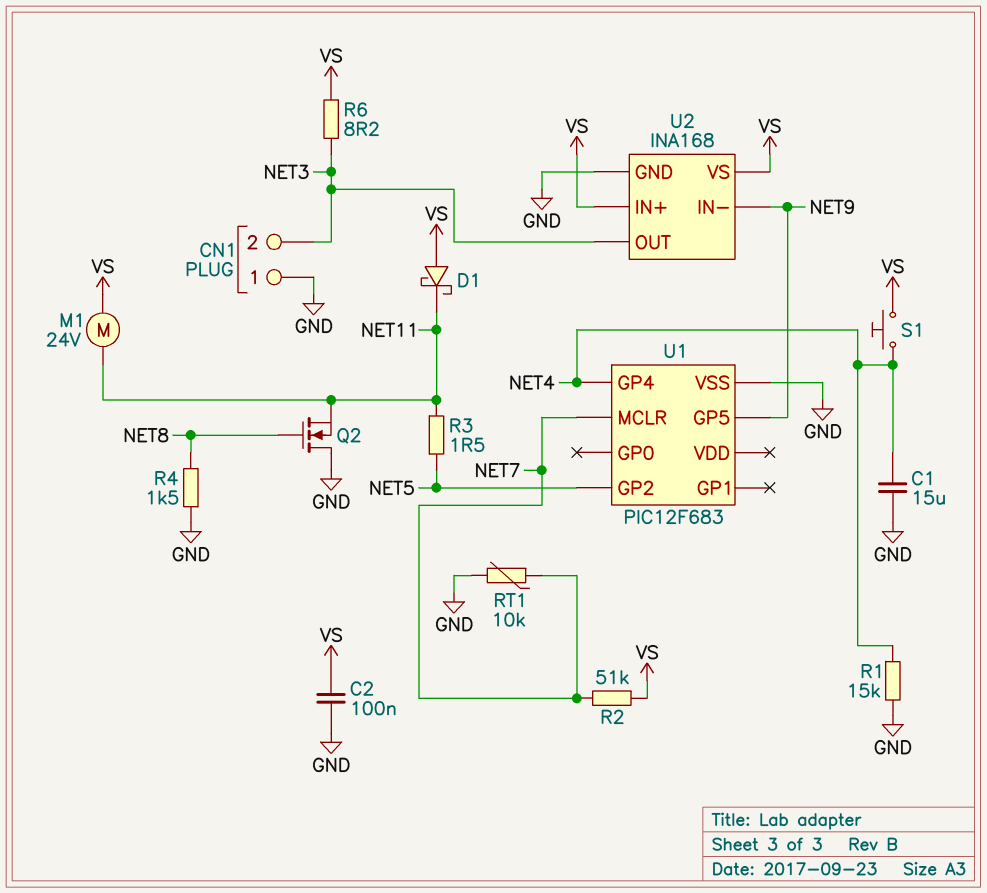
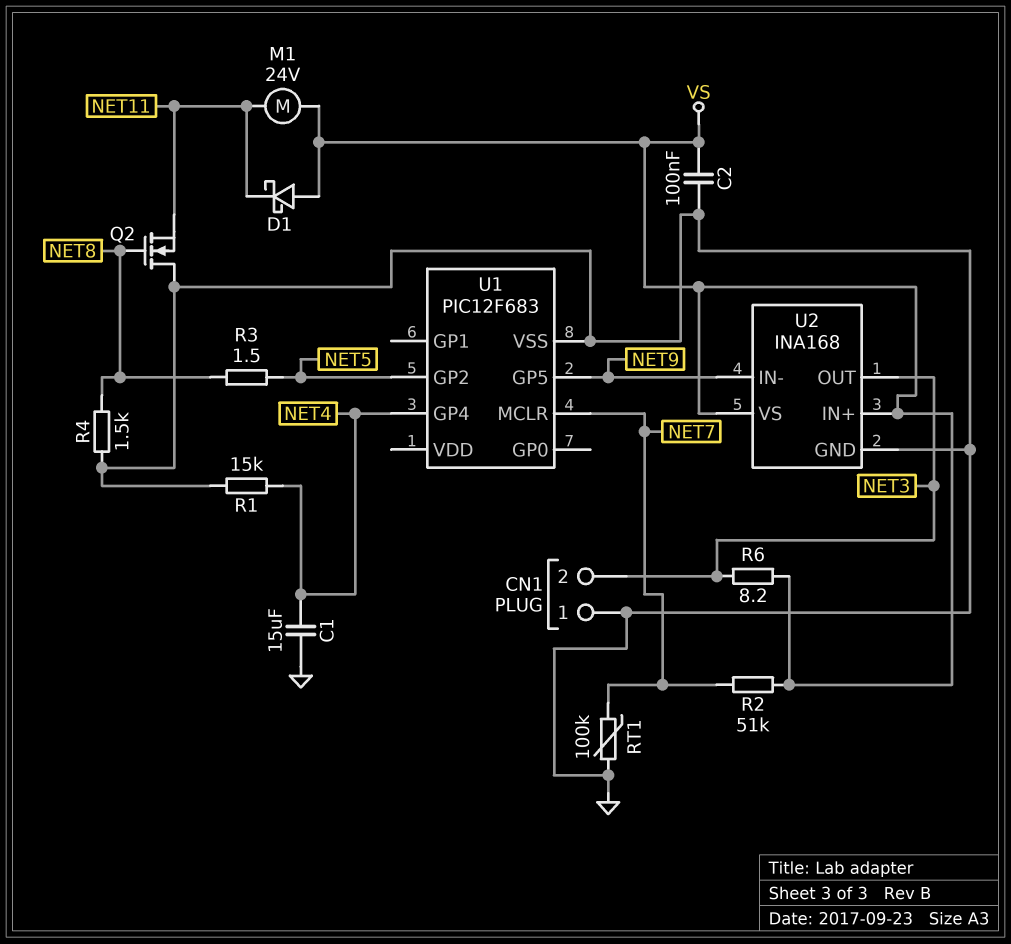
R3: 1.5 (NET5, NET11) -> 1.5 (NET5, NET8)
RT1: 10k (GND, NET7) -> 100k (GND, NET7)
S1: button (NET4, VS) -> none

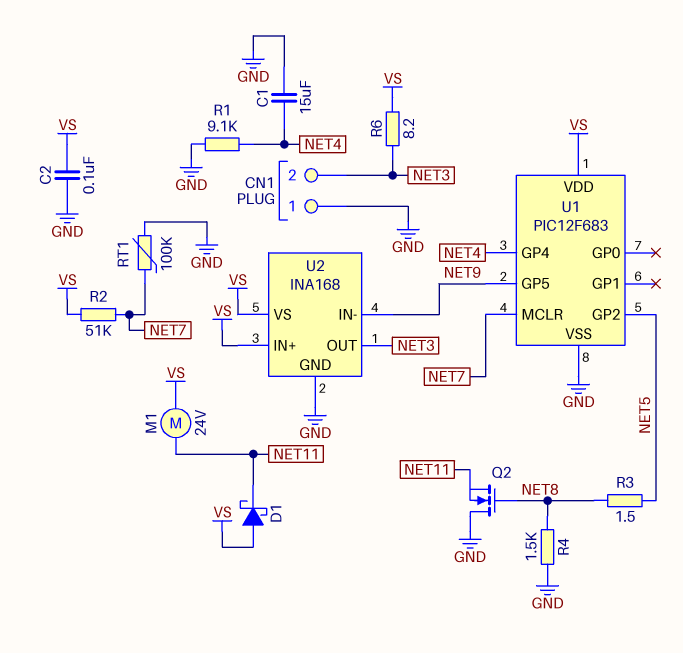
R1: 15k (GND, NET4) -> 9.1k (GND, NET4)
U1 pin VDD: none -> VS

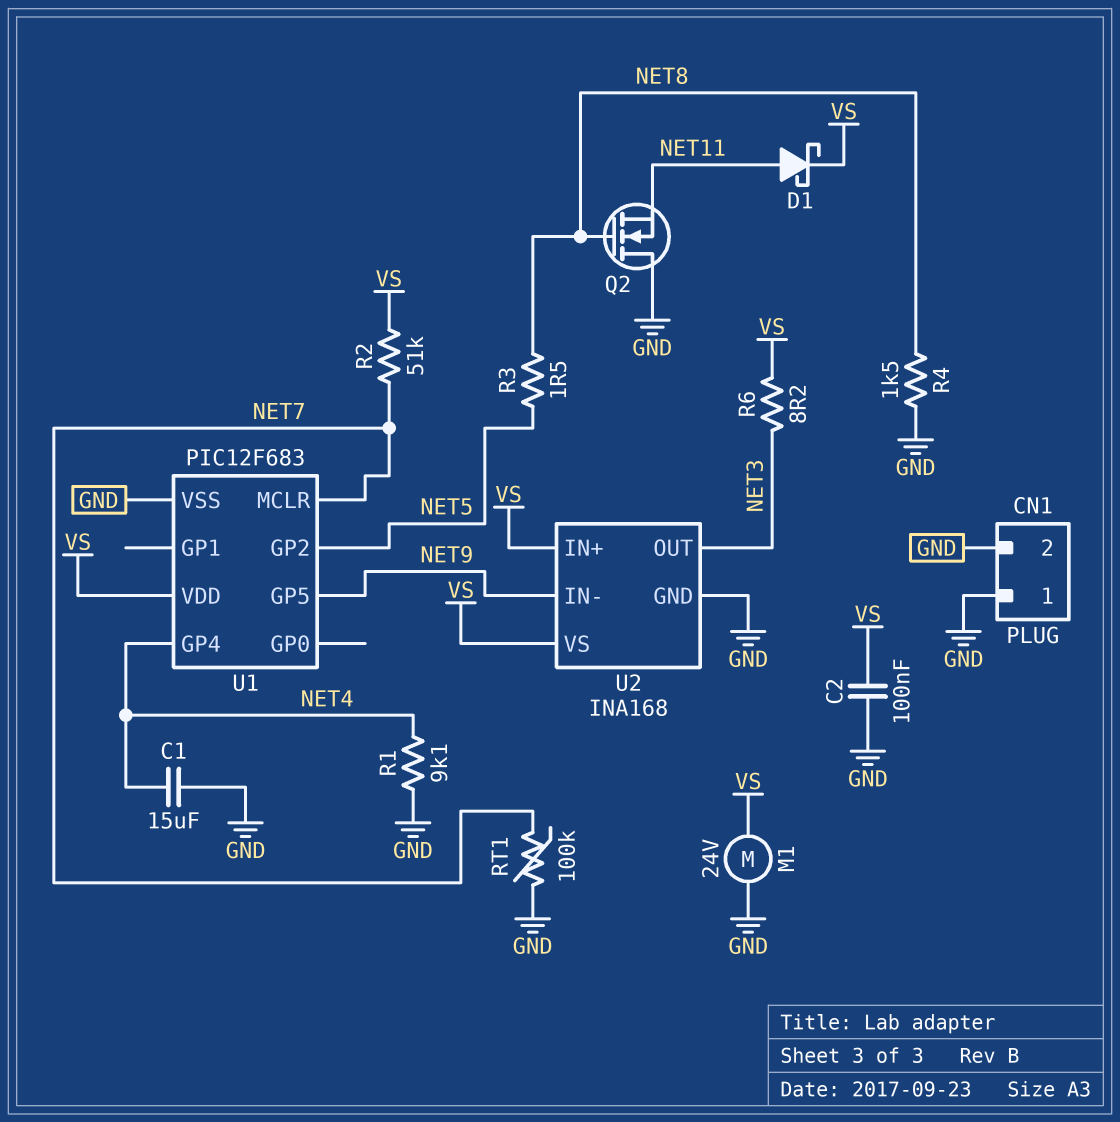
CN1 pin 2: NET3 -> GND
D1: schottky (A VS, K NET11) -> schottky (A NET11, K VS)
M1: motor 24V (NET11, VS) -> motor 24V (GND, VS)

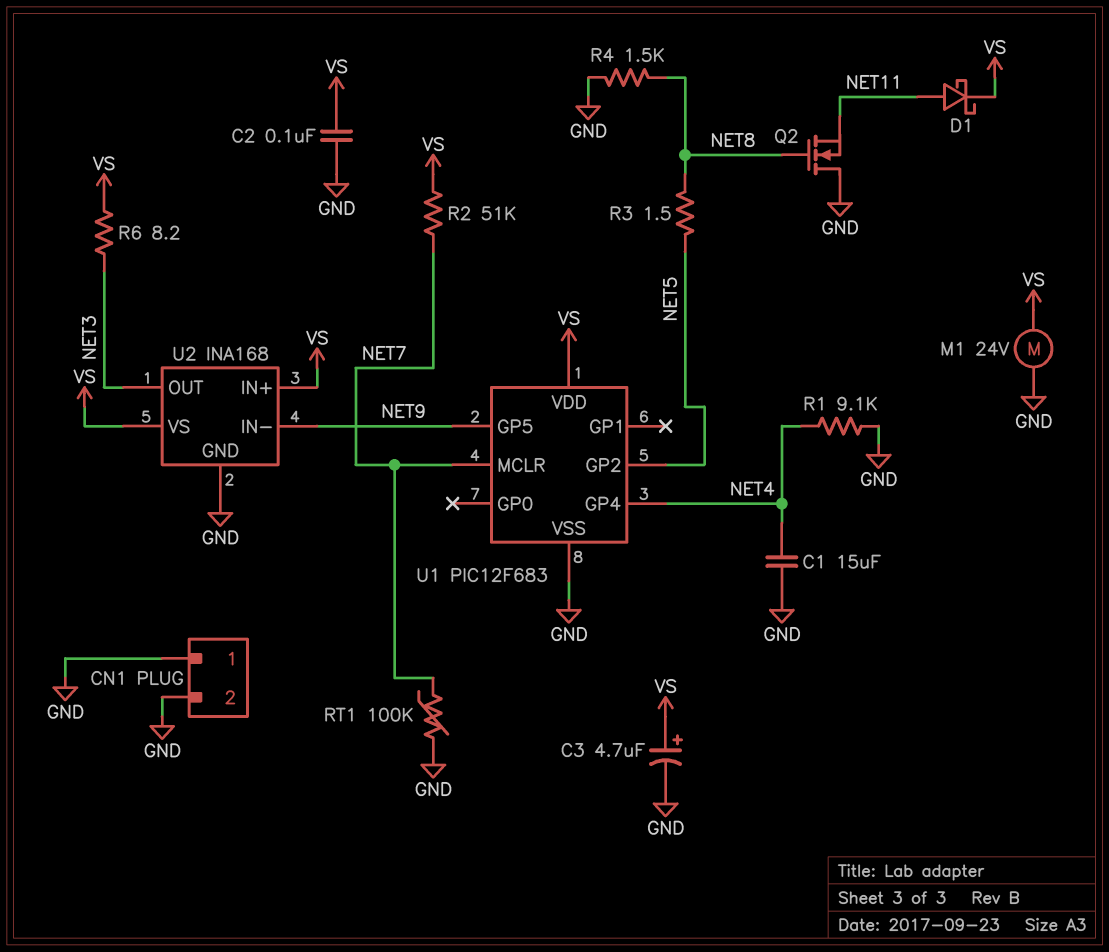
C3: none -> 4.7uF (plus VS, minus GND)

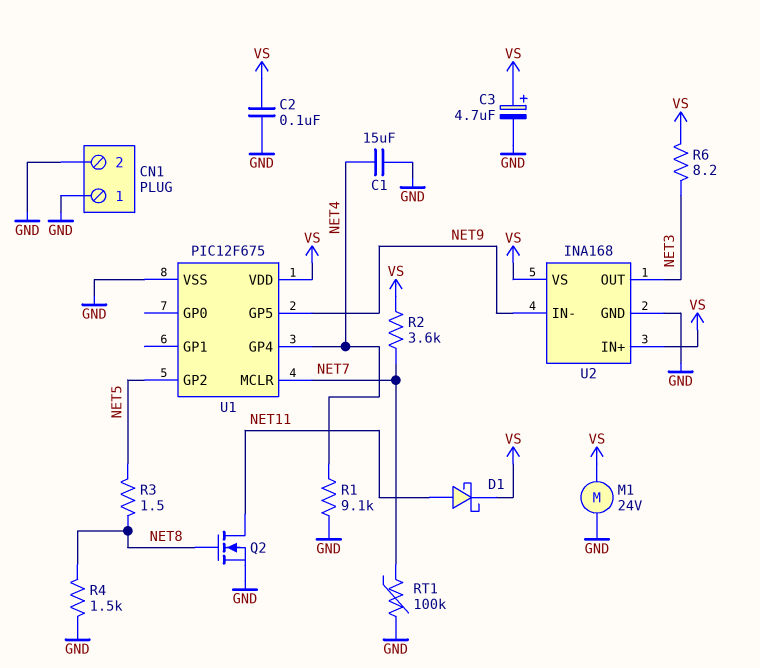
Q2: NMOS (G NET8, D GND, S NET11) -> NMOS (G NET8, D NET11, S GND)
R2: 51k (NET7, VS) -> 3.6k (NET7, VS)
U1: PIC12F683 -> PIC12F675

